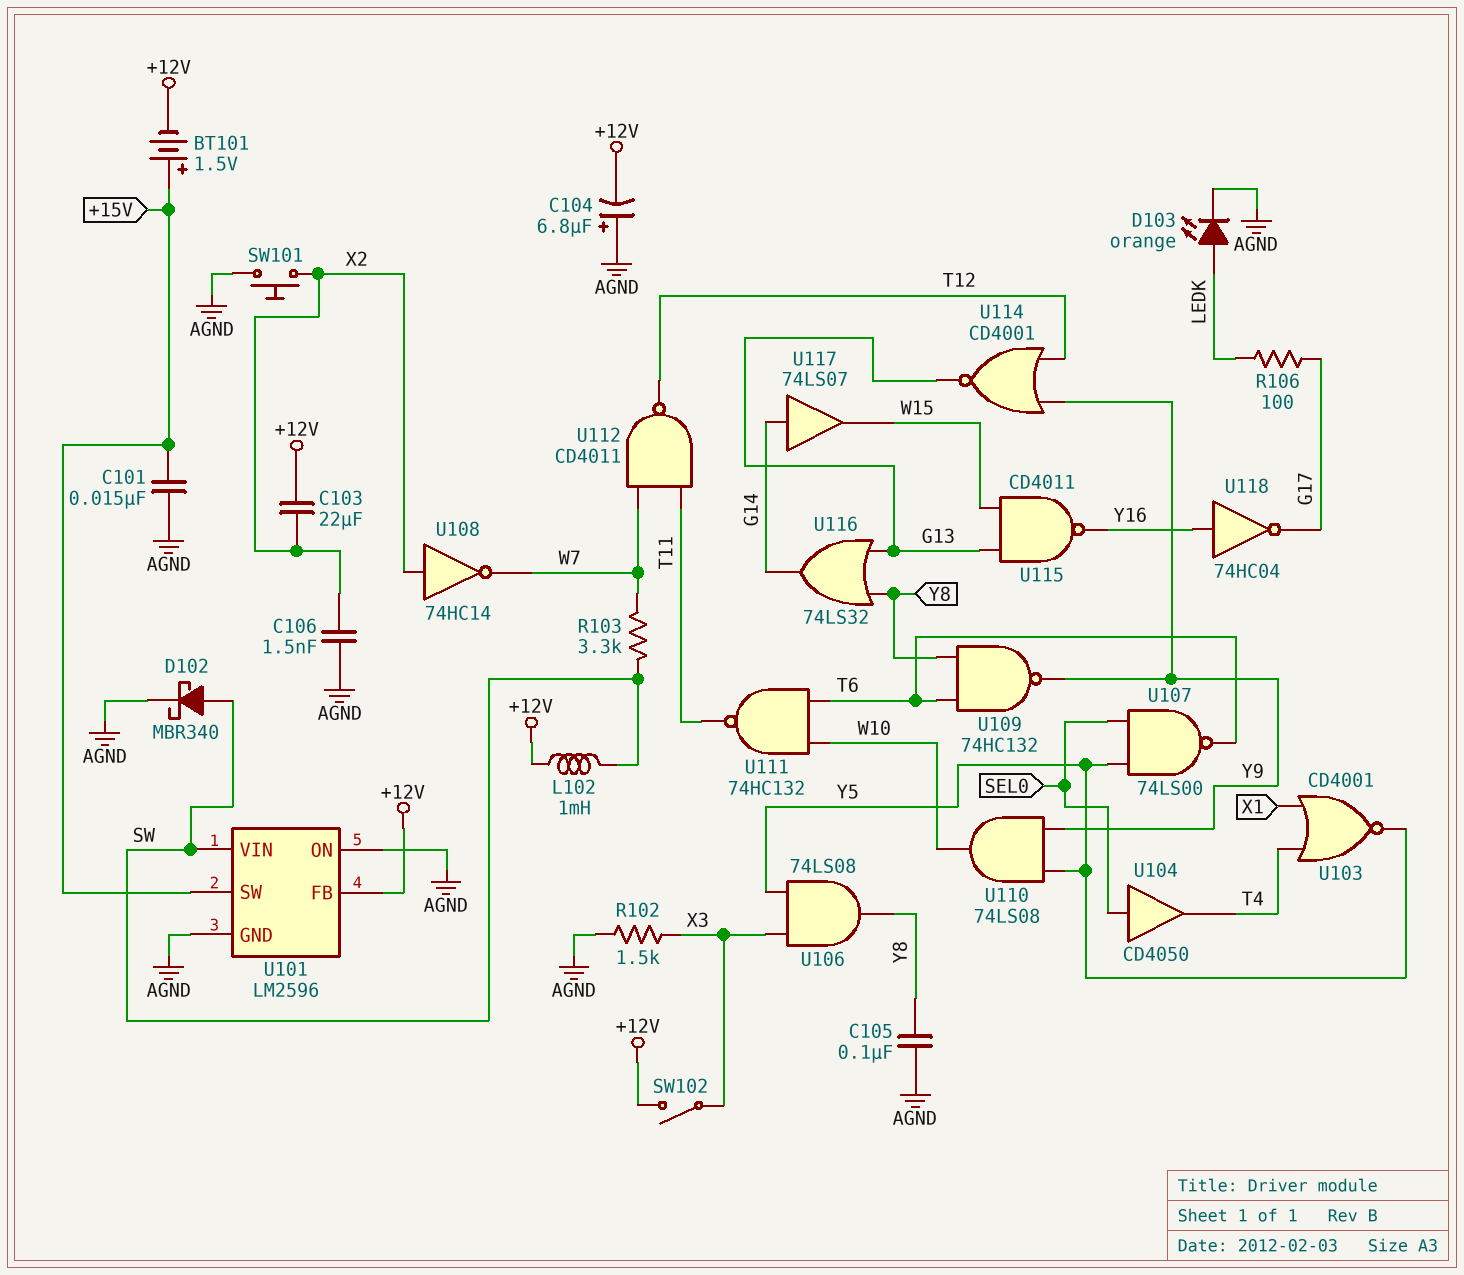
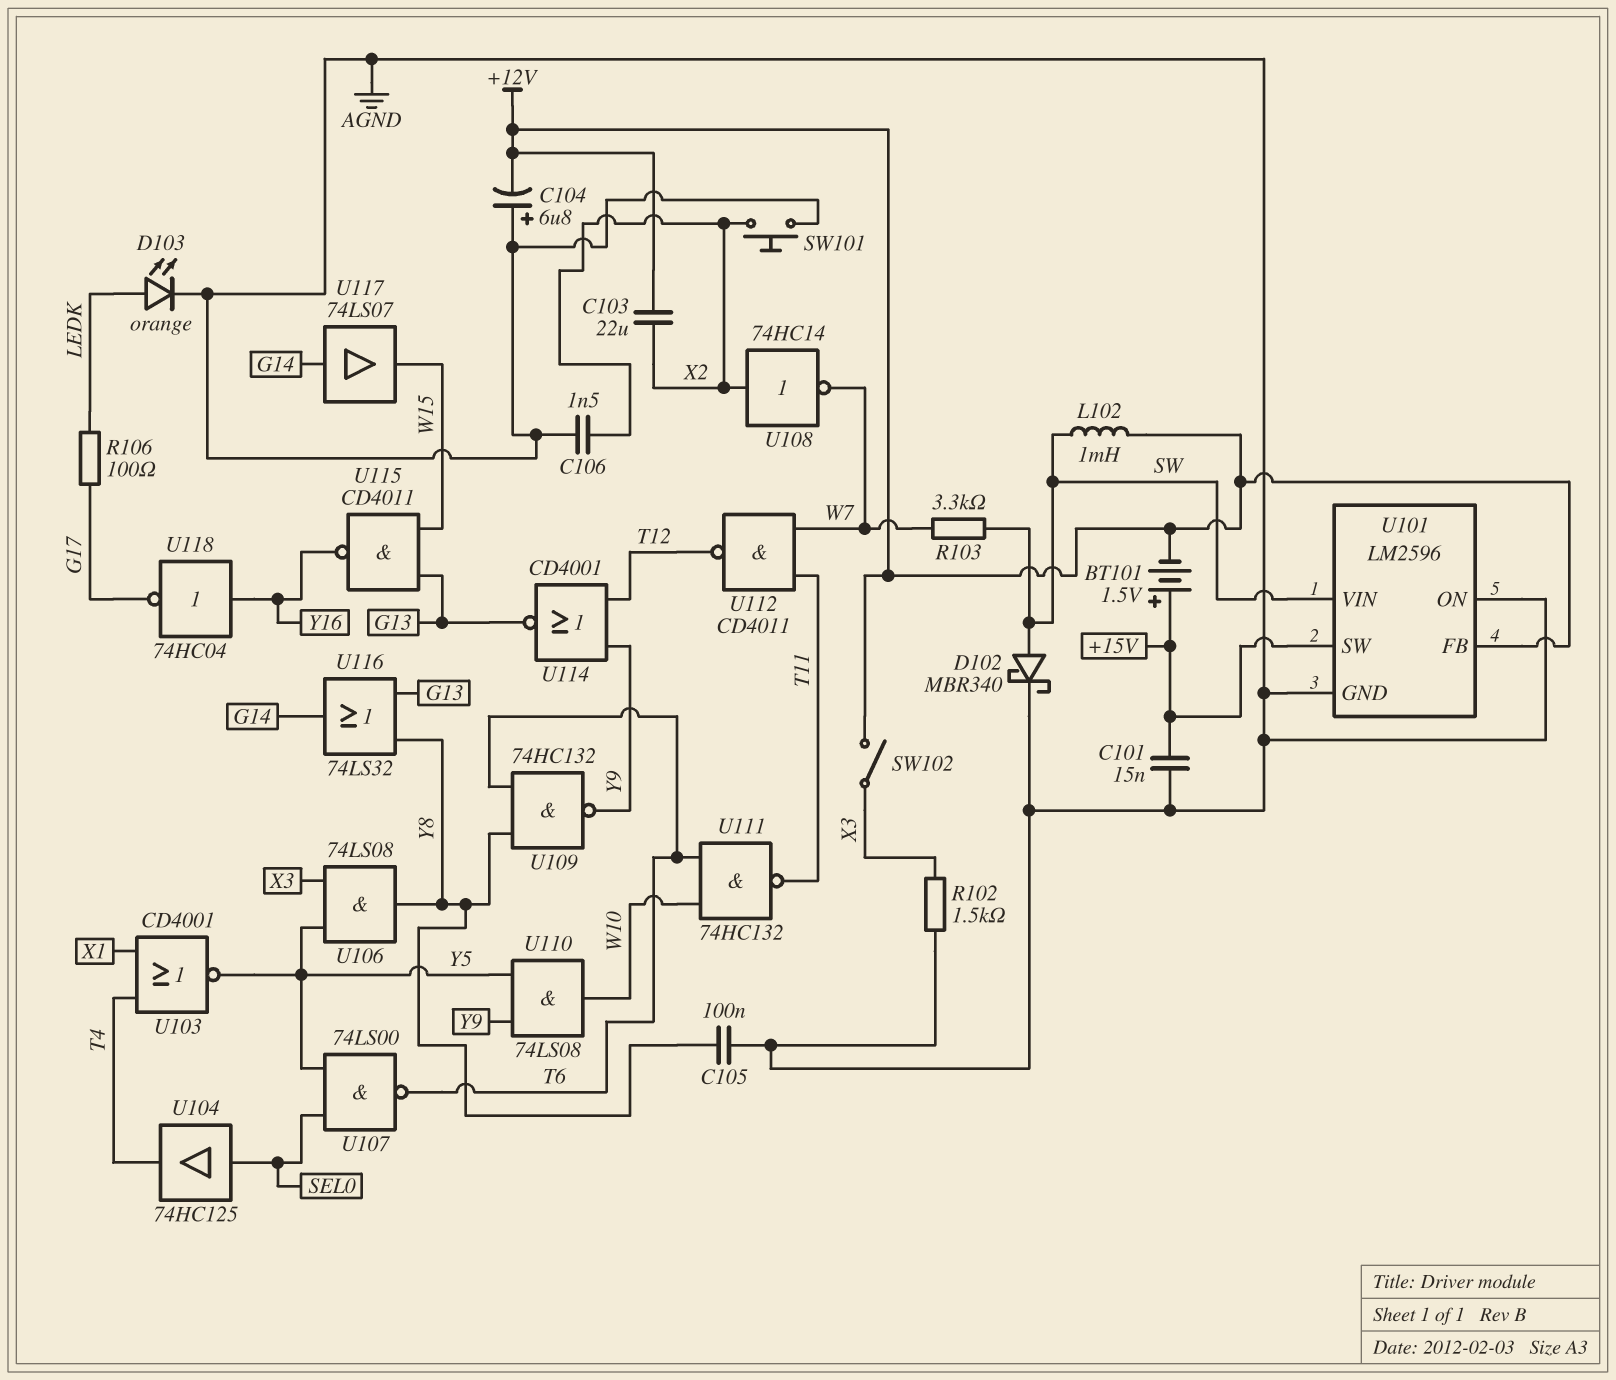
U104: buffer CD4050 (in SEL0, out T4) -> buffer 74HC125 (in SEL0, out T4)

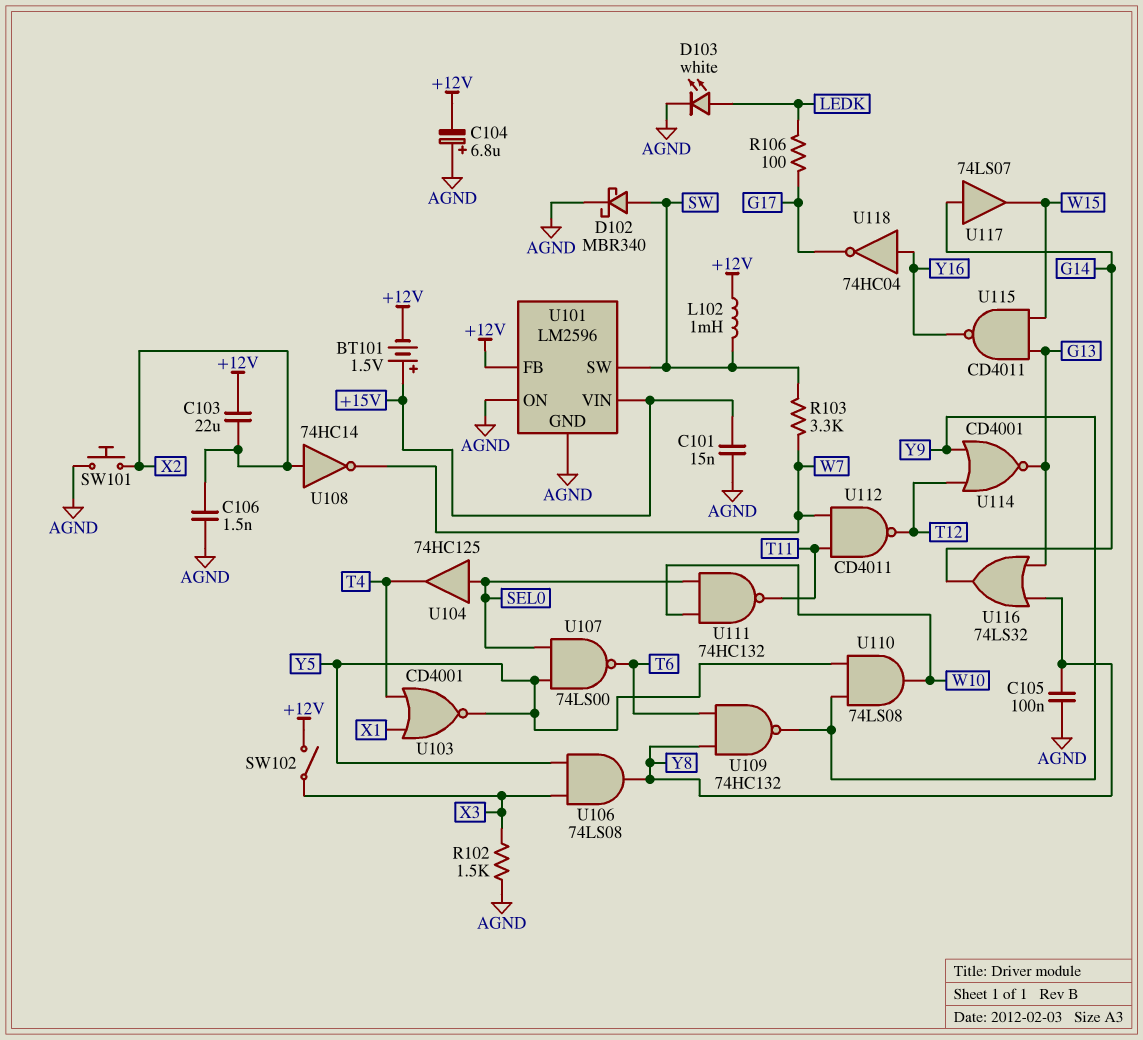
D103: LED orange (A LEDK, K AGND) -> LED white (A LEDK, K AGND)
U101 pin SW: +15V -> SW
U101 pin VIN: SW -> +15V
U111: NAND 74HC132 (in T6, in W10, out T11) -> NAND 74HC132 (in SEL0, in W10, out T11)

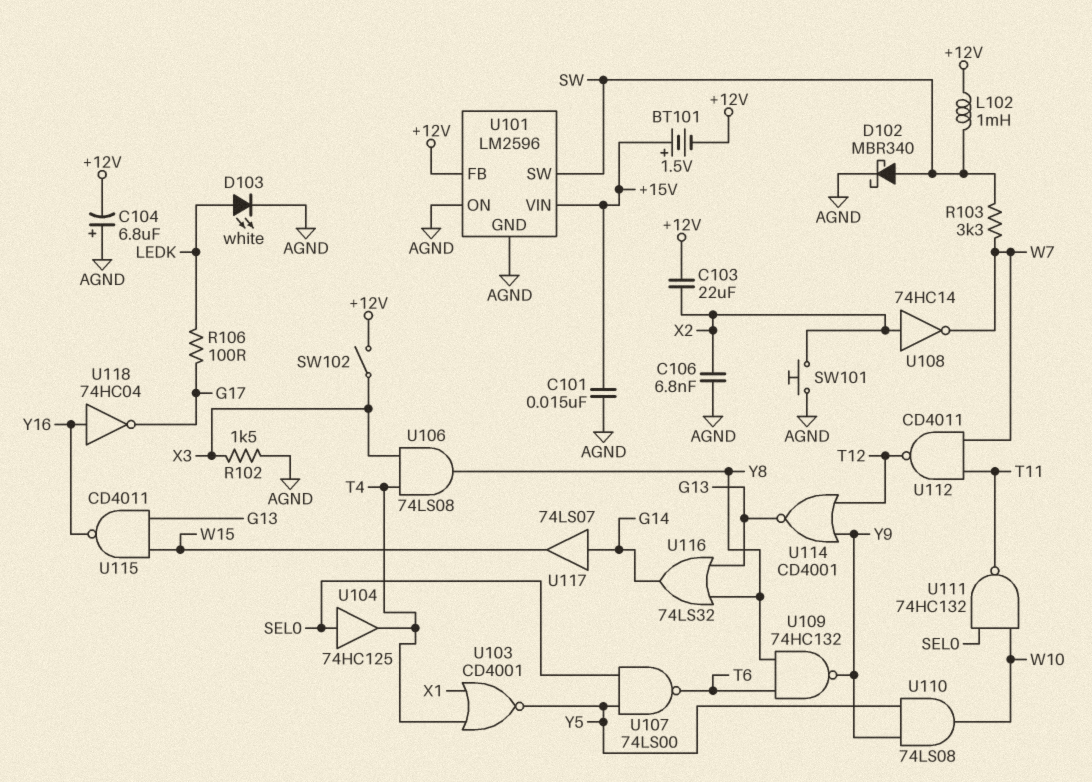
C105: 100nF (AGND, Y8) -> none
C106: 1.5nF (AGND, X2) -> 6.8nF (AGND, X2)
U106: AND 74LS08 (in X3, in Y5, out Y8) -> AND 74LS08 (in T4, in X3, out Y8)

